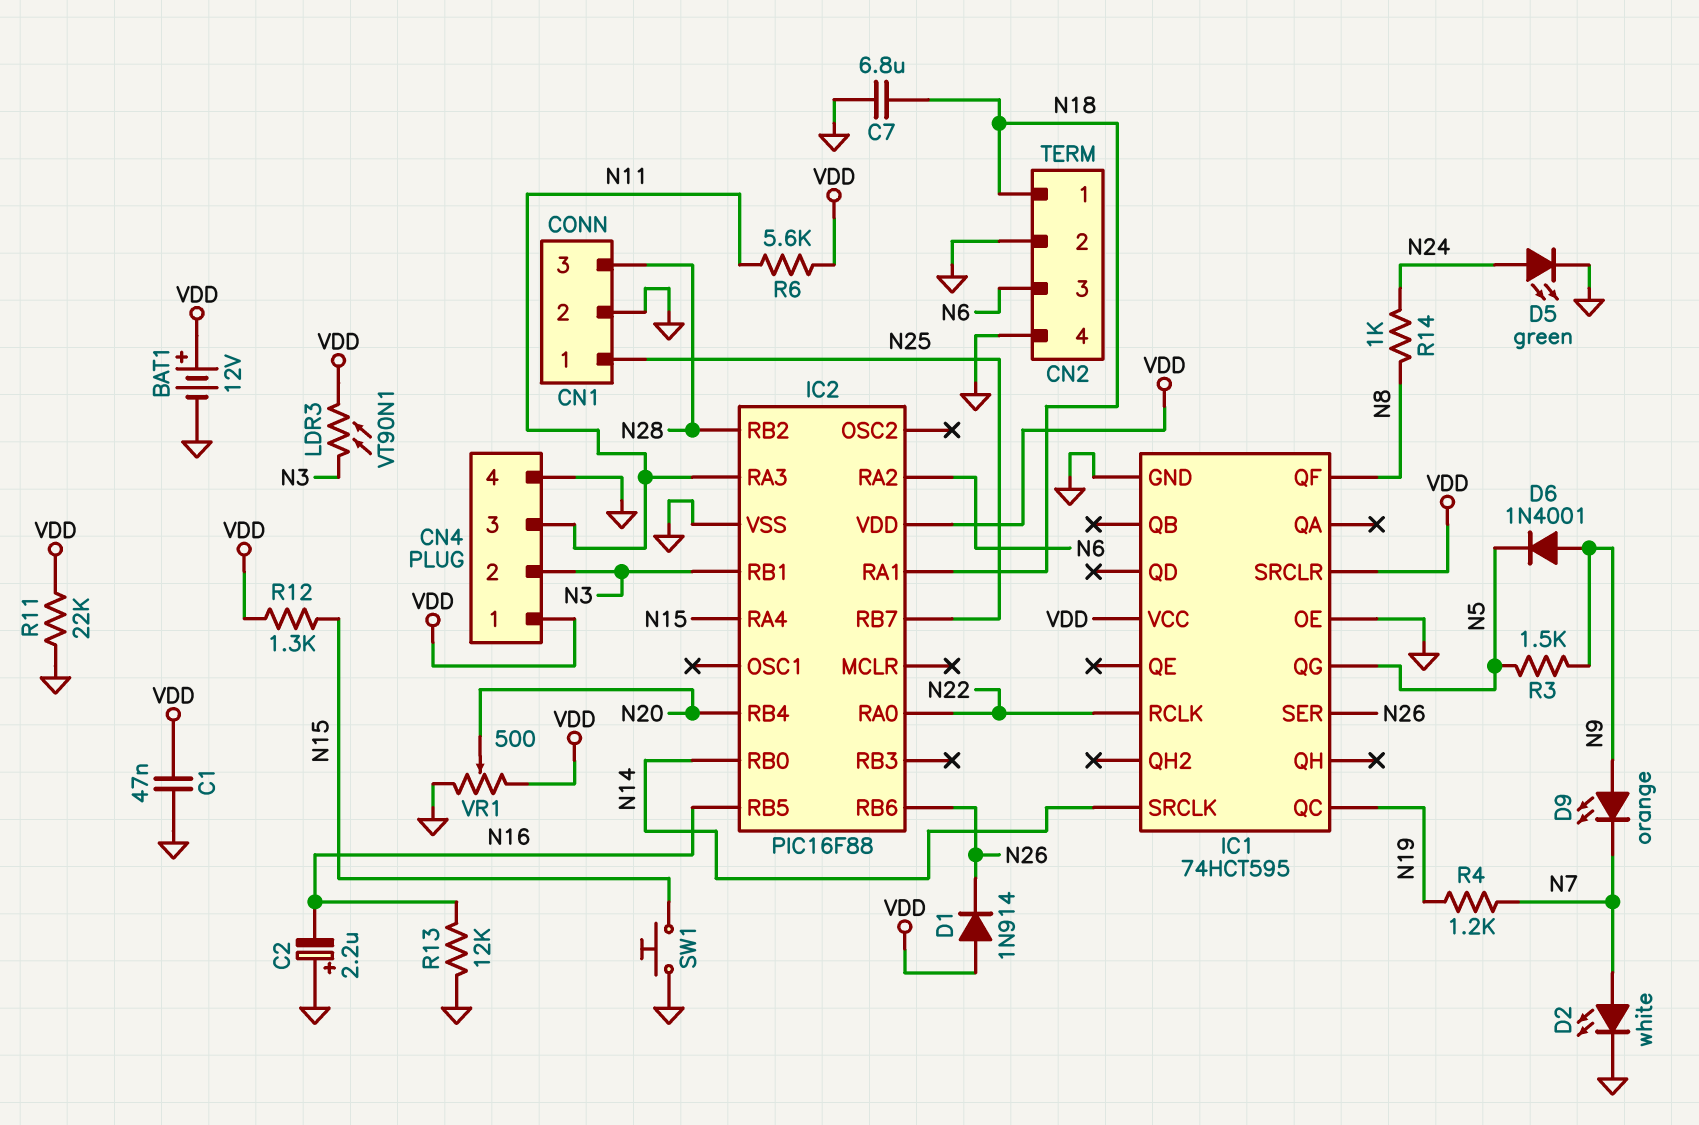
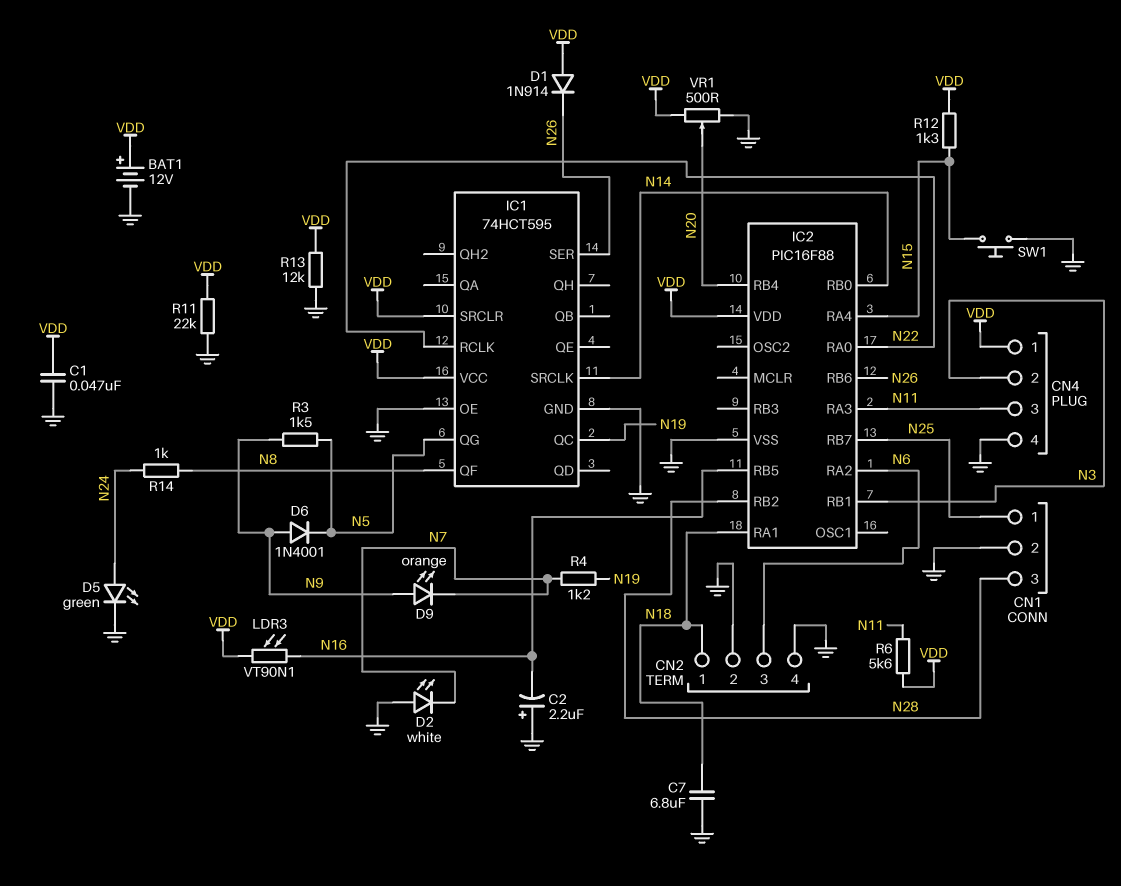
D2: LED white (A N7, K GND) -> LED white (A GND, K N7)
LDR3: VT90N1 (N3, VDD) -> VT90N1 (N16, VDD)
R13: 12k (GND, N16) -> 12k (GND, VDD)

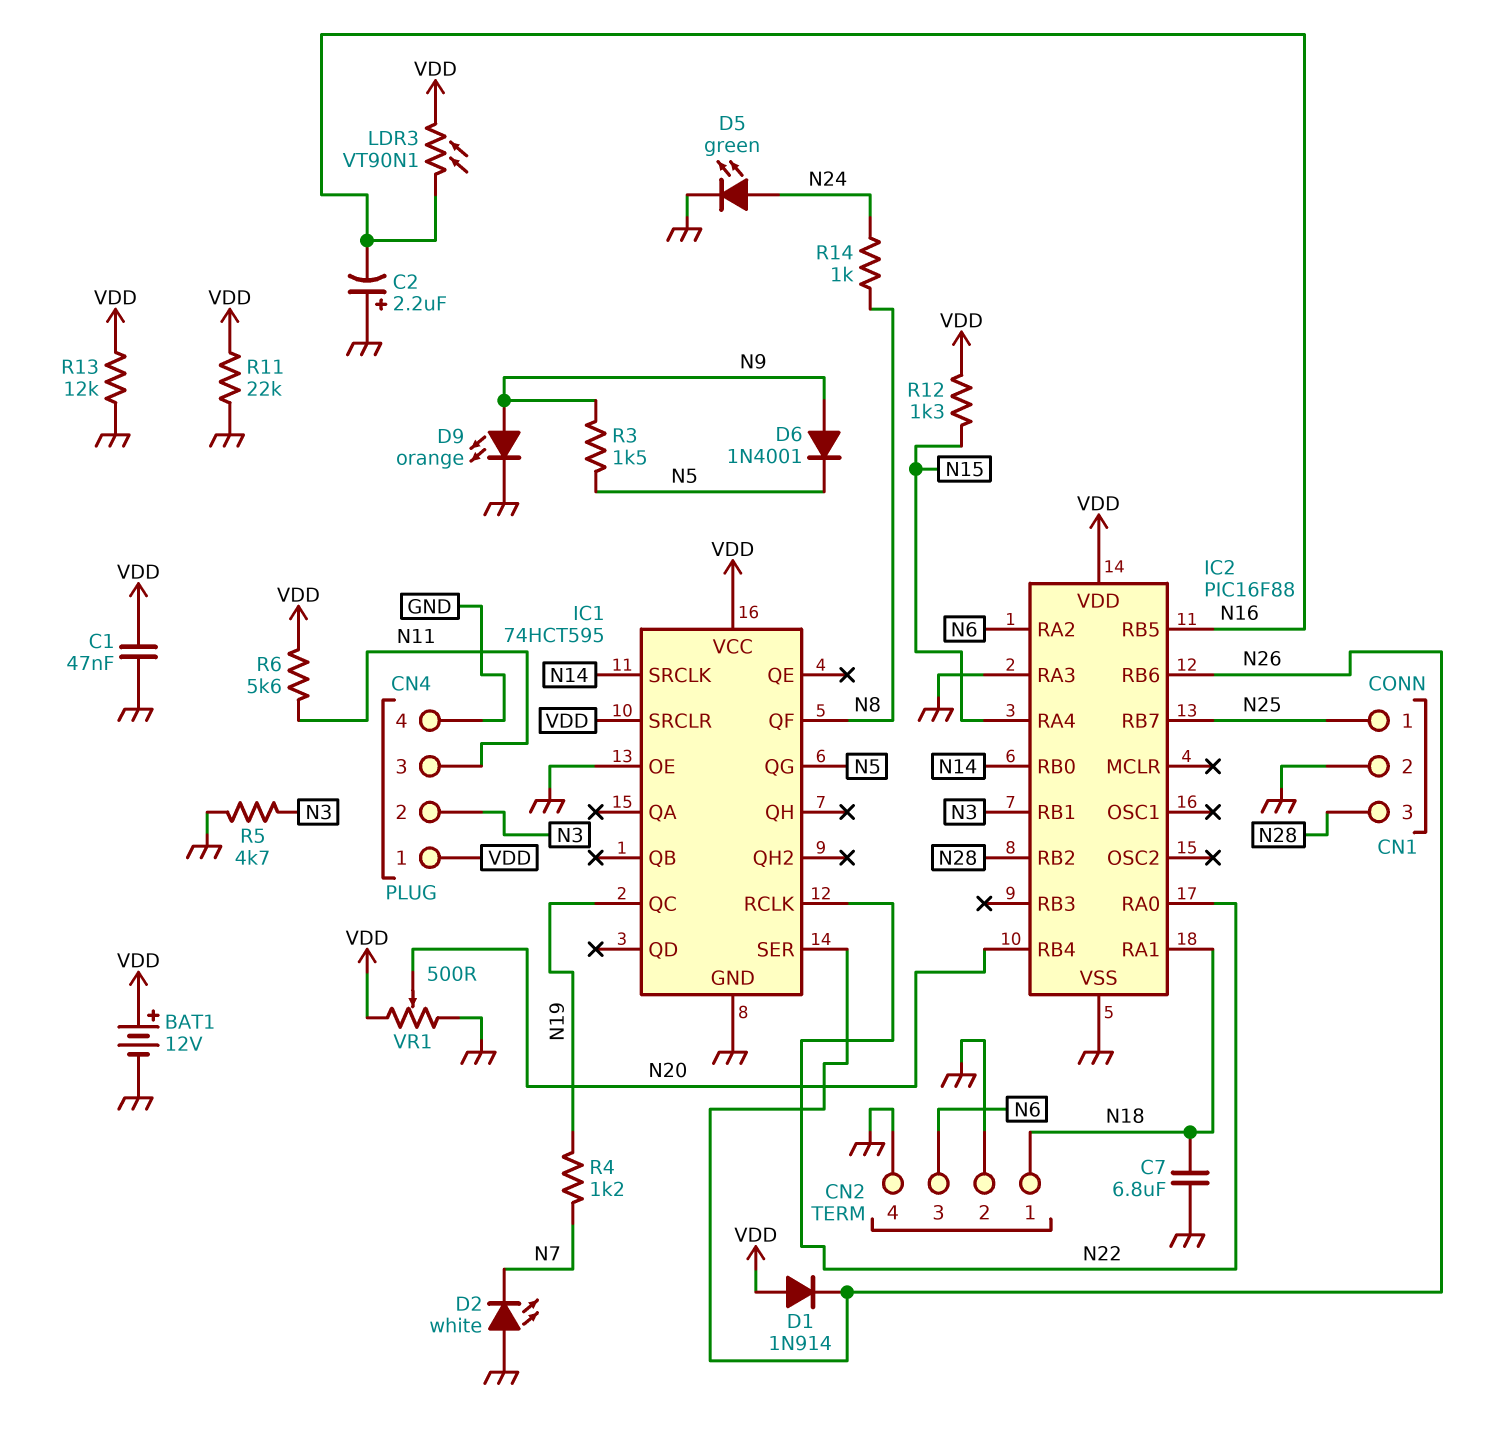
D9: LED orange (A N9, K N7) -> LED orange (A N9, K GND)
IC2 pin RA3: N11 -> GND
R5: none -> 4.7k (GND, N3)
SW1: button (GND, N15) -> none

